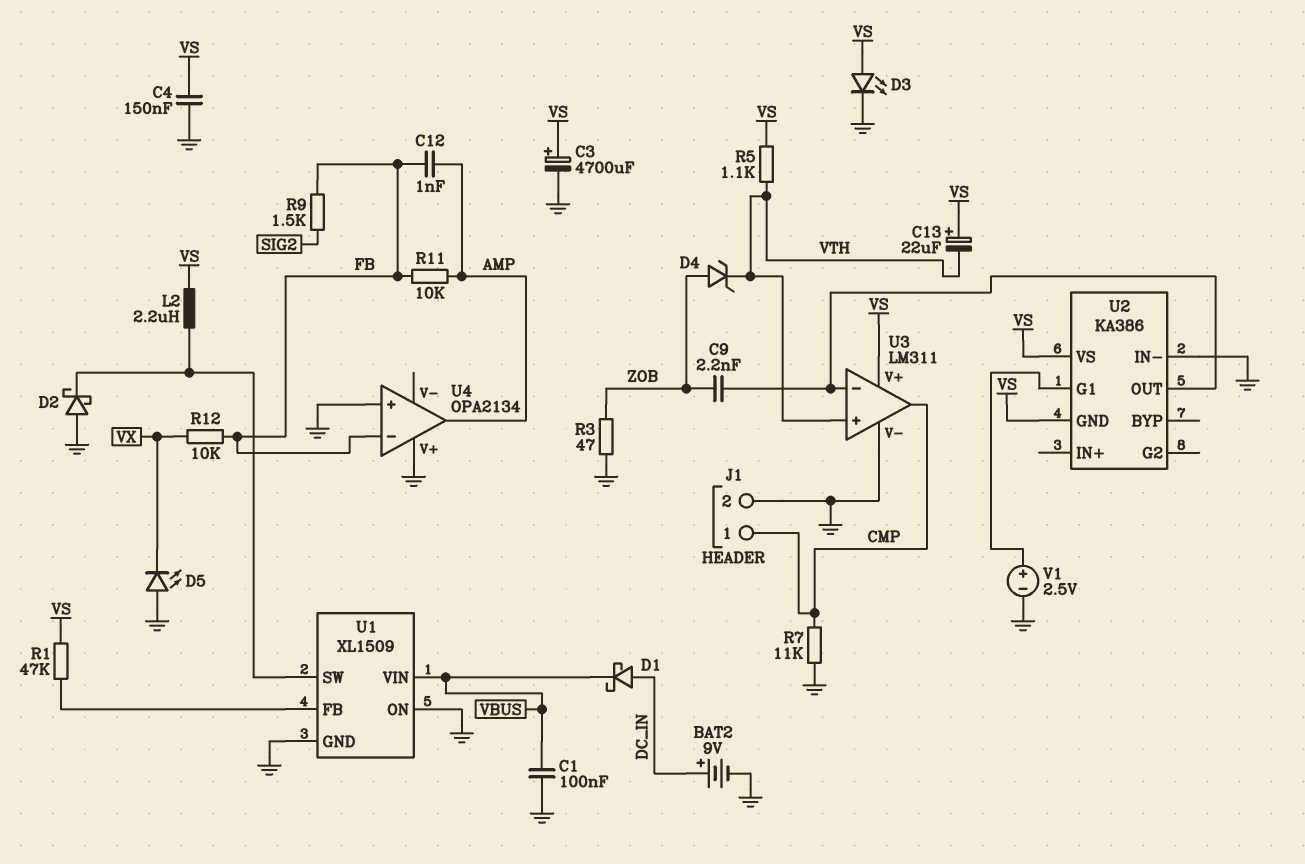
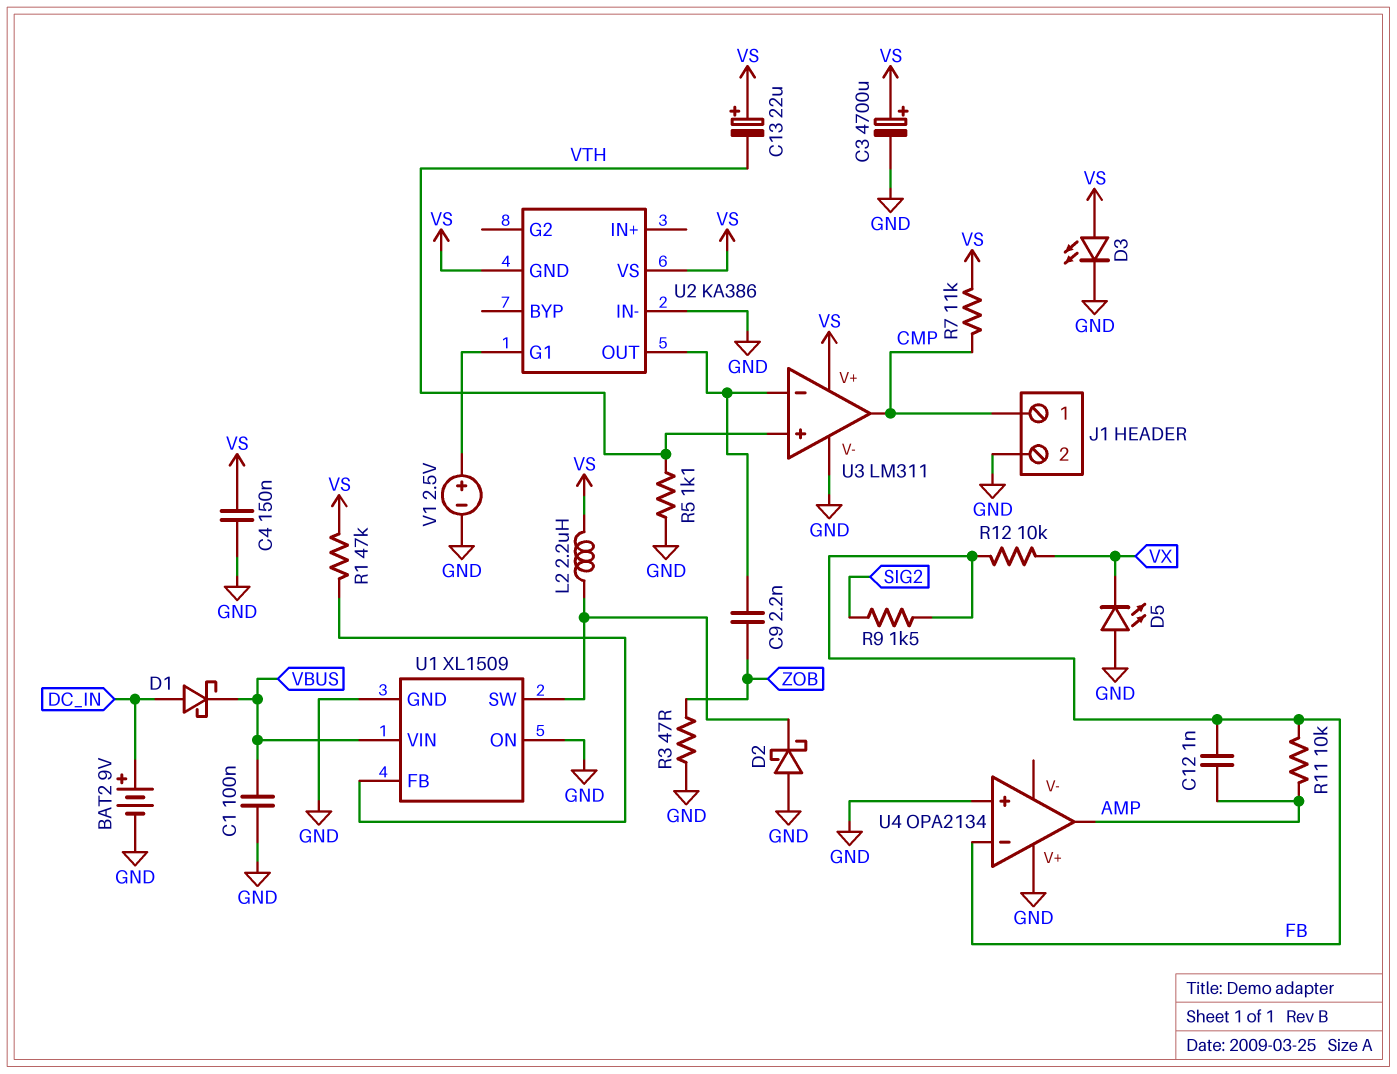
D4: zener (A ZOB, K VTH) -> none
R5: 1.1k (VS, VTH) -> 1.1k (GND, VTH)
R7: 11k (CMP, GND) -> 11k (CMP, VS)

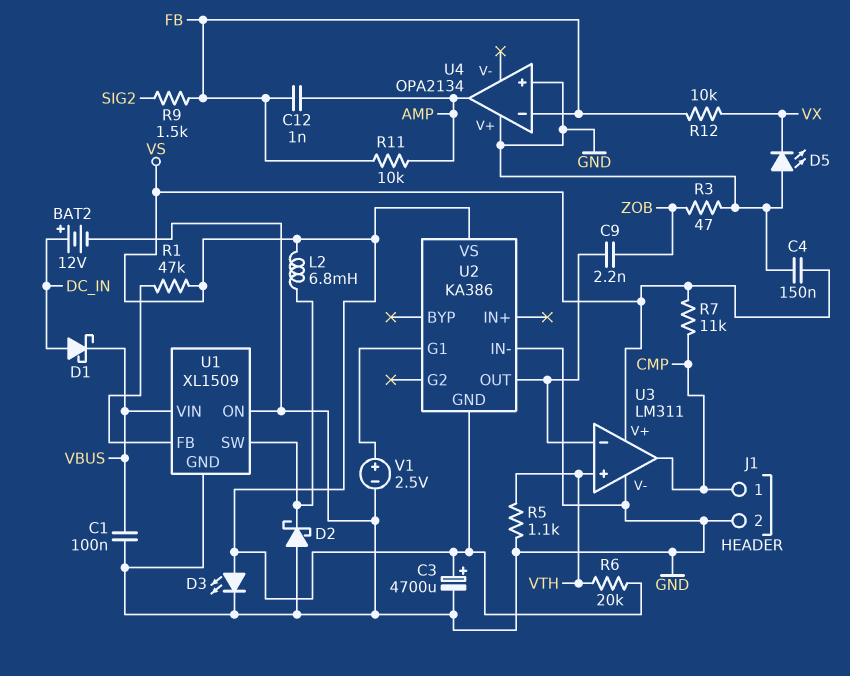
BAT2: 9V (plus DC_IN, minus GND) -> 12V (plus DC_IN, minus GND)
C13: 22uF (plus VS, minus VTH) -> none
L2: 2.2uH (U1/SW, VS) -> 6.8mH (U1/SW, VS)
R6: none -> 20k (VS, VTH)

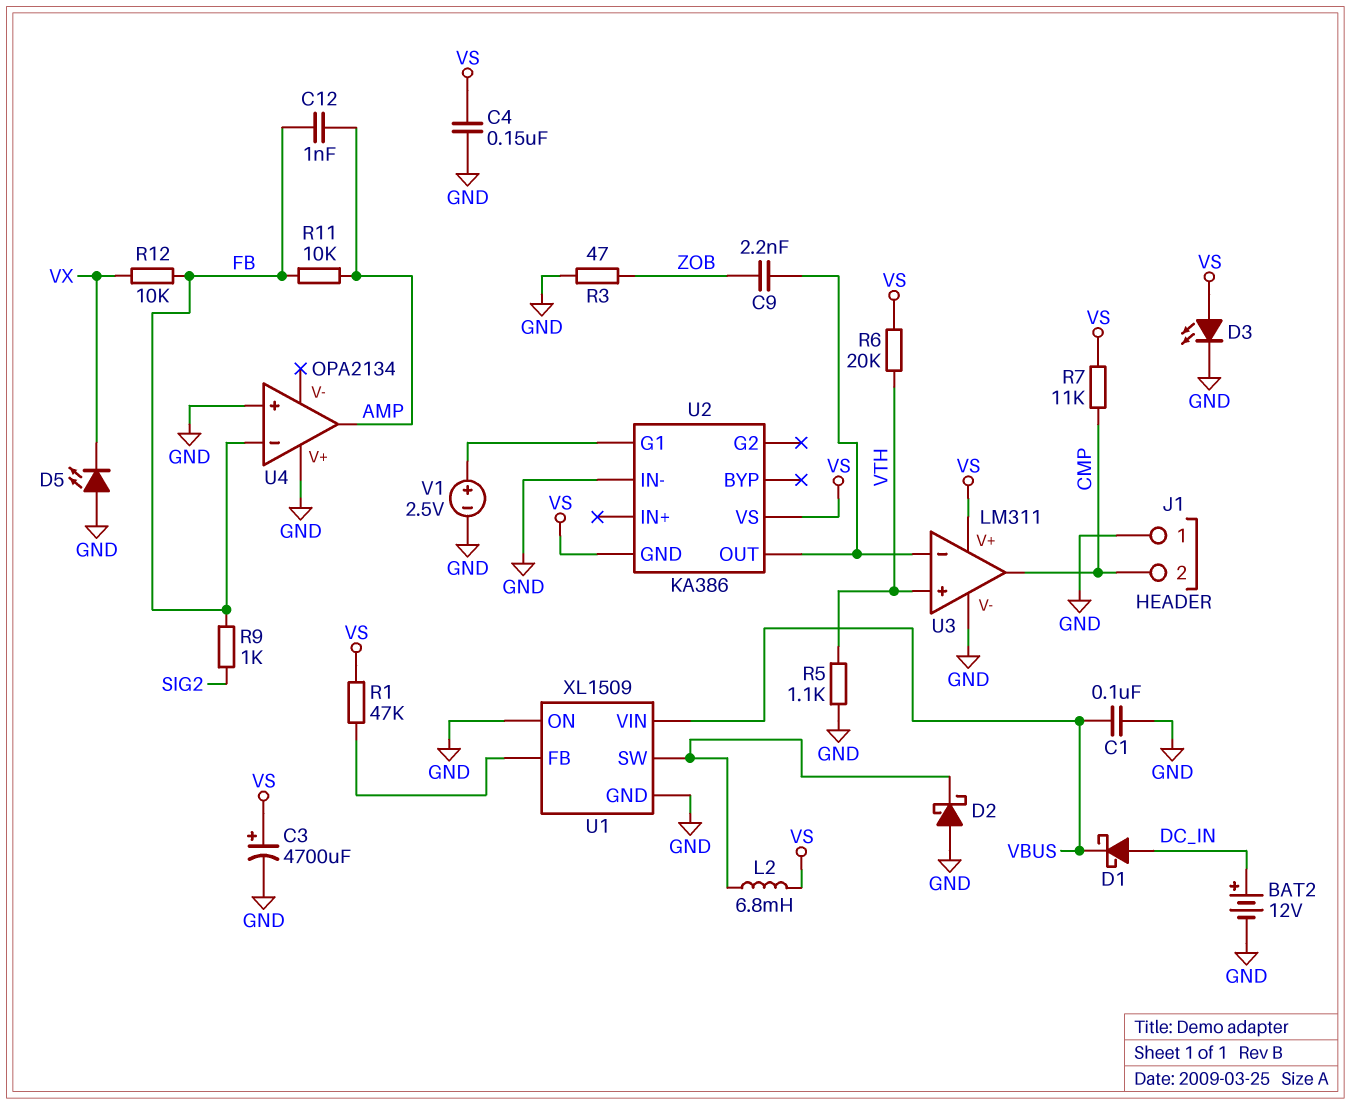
J1 pin 1: CMP -> GND
J1 pin 2: GND -> CMP
R9: 1.5k (FB, SIG2) -> 1k (FB, SIG2)

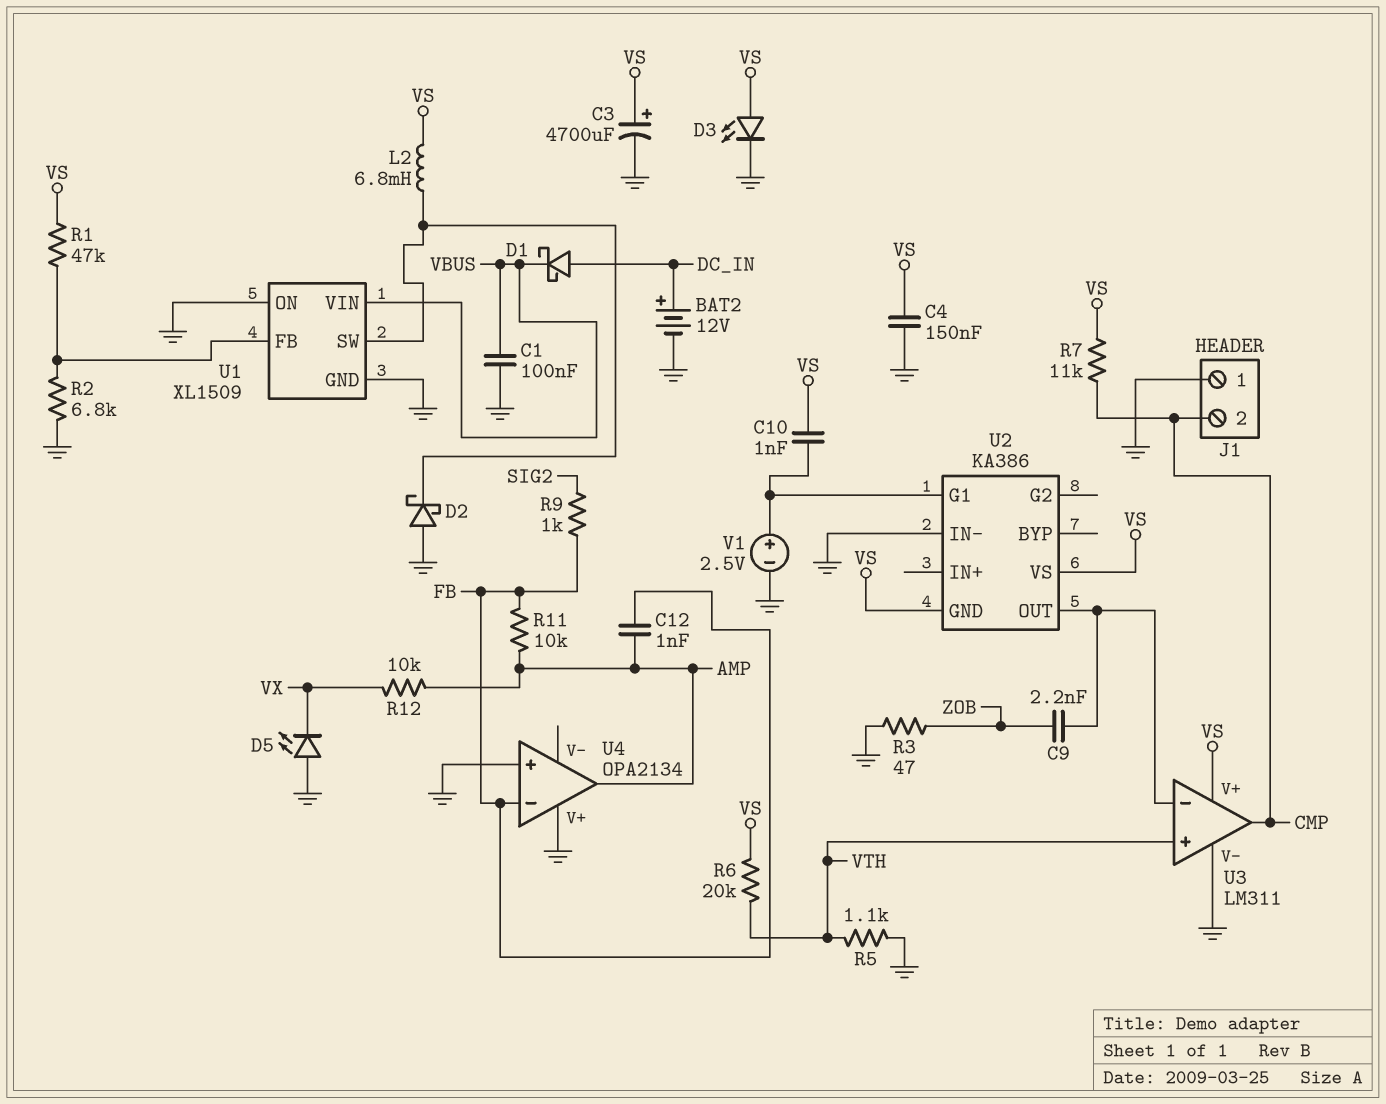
C10: none -> 1nF (U2/G1, VS)
R2: none -> 6.8k (GND, U1/FB)
R12: 10k (FB, VX) -> 10k (AMP, VX)

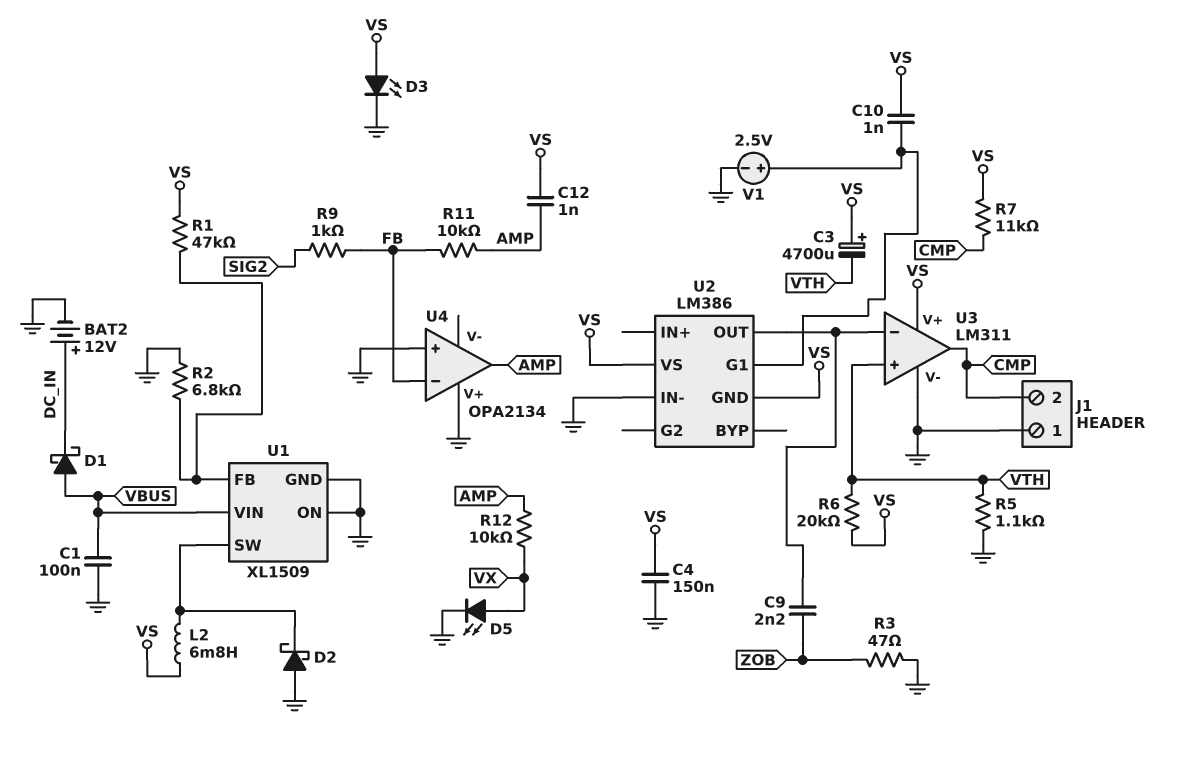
C3: 4700uF (plus VS, minus GND) -> 4700uF (plus VS, minus VTH)
C12: 1nF (AMP, FB) -> 1nF (AMP, VS)
D1: schottky (A DC_IN, K VBUS) -> schottky (A VBUS, K DC_IN)
D5: LED (A GND, K VX) -> LED (A VX, K GND)
U2: KA386 -> LM386

